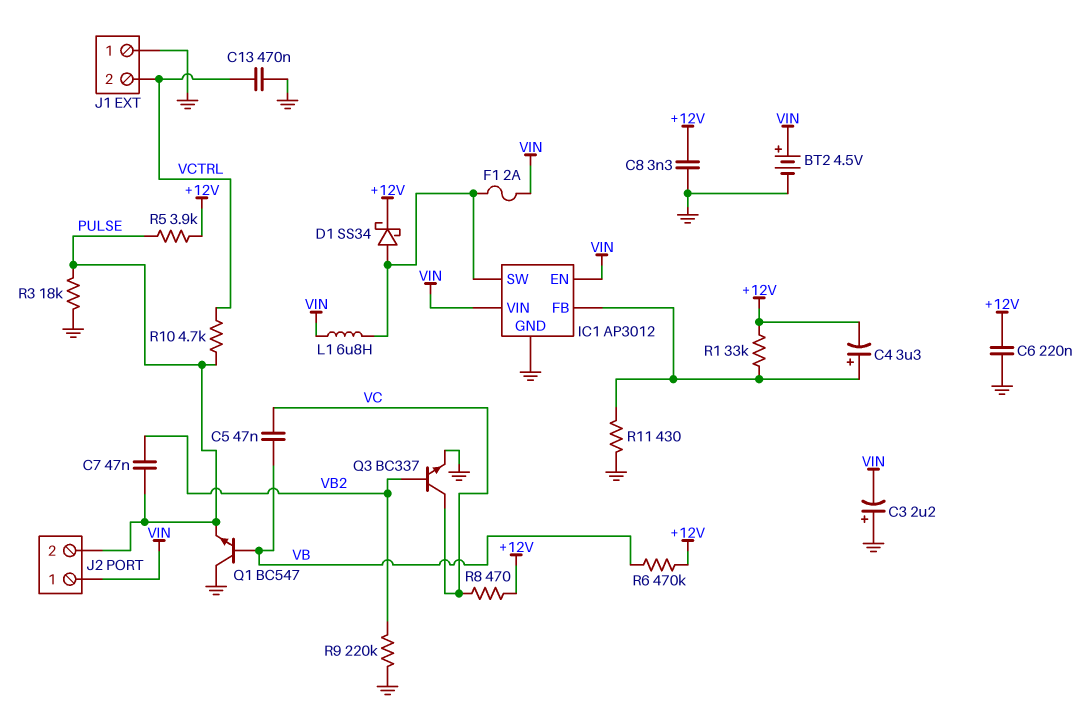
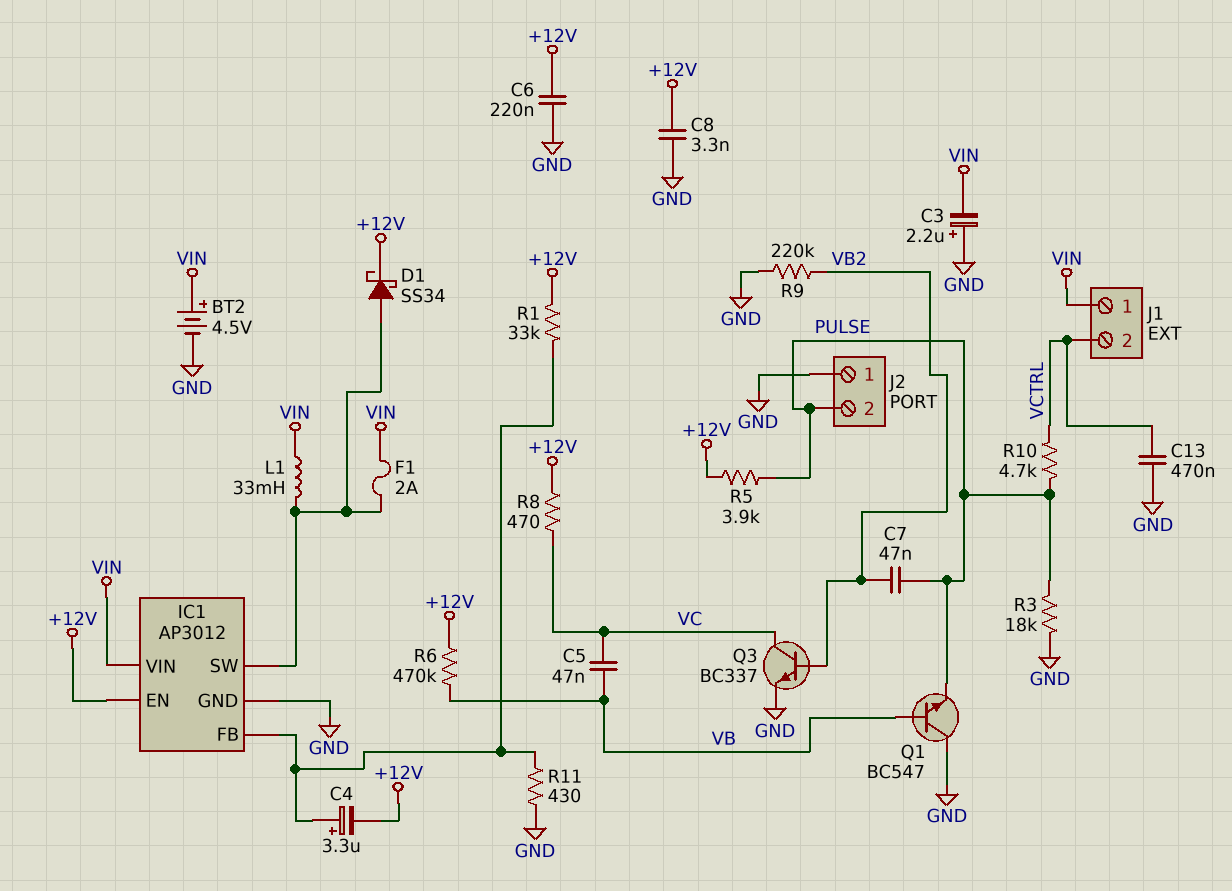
IC1 pin EN: VIN -> +12V
J1 pin 1: GND -> VIN
J2 pin 1: VIN -> GND
L1: 6.8uH (IC1/SW, VIN) -> 33mH (IC1/SW, VIN)

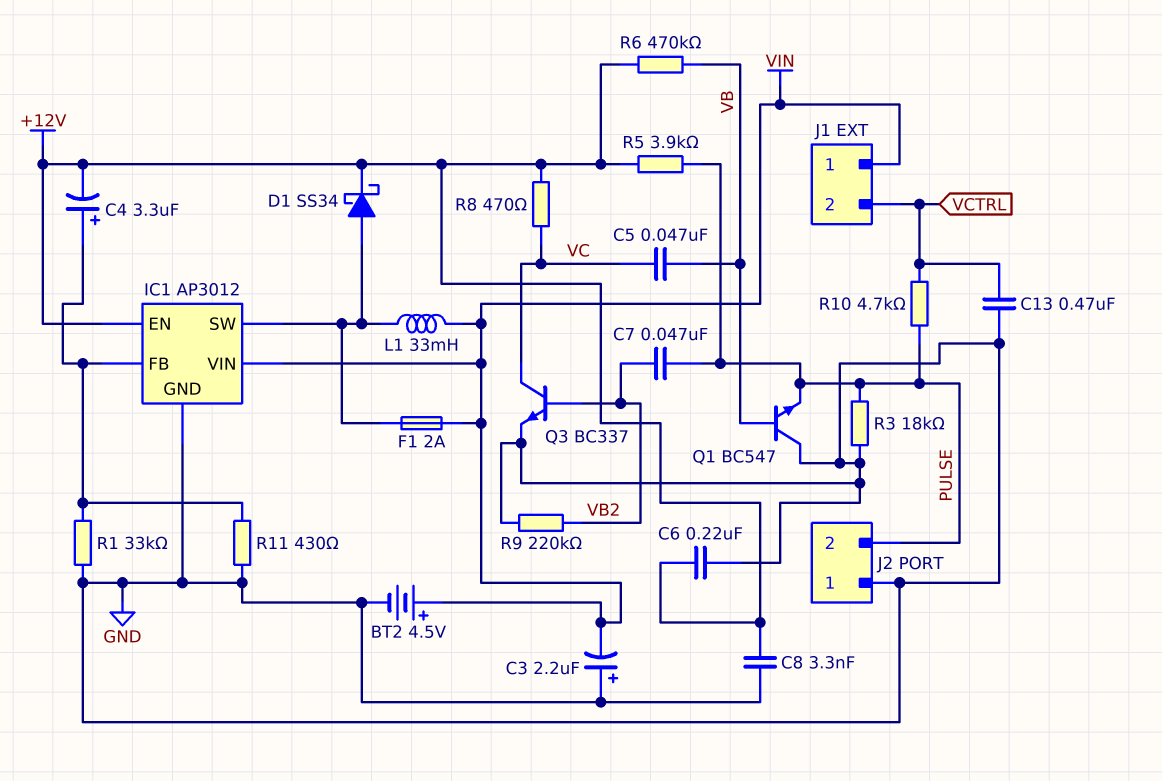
R1: 33k (+12V, IC1/FB) -> 33k (GND, IC1/FB)

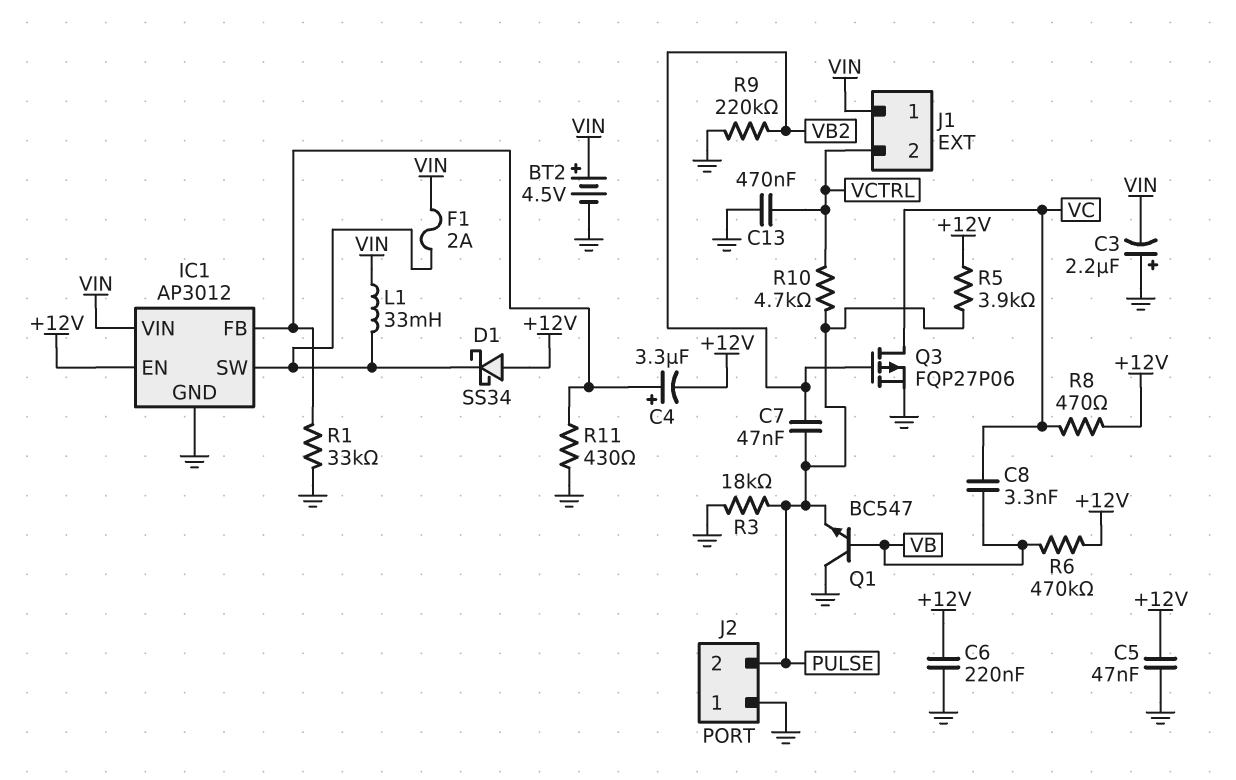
C5: 47nF (VB, VC) -> 47nF (+12V, GND)
C8: 3.3nF (+12V, GND) -> 3.3nF (VB, VC)
D1: schottky SS34 (A IC1/SW, K +12V) -> schottky SS34 (A +12V, K IC1/SW)
Q3: NPN BC337 (B VB2, C VC, E GND) -> PMOS FQP27P06 (G VB2, D VC, S GND)

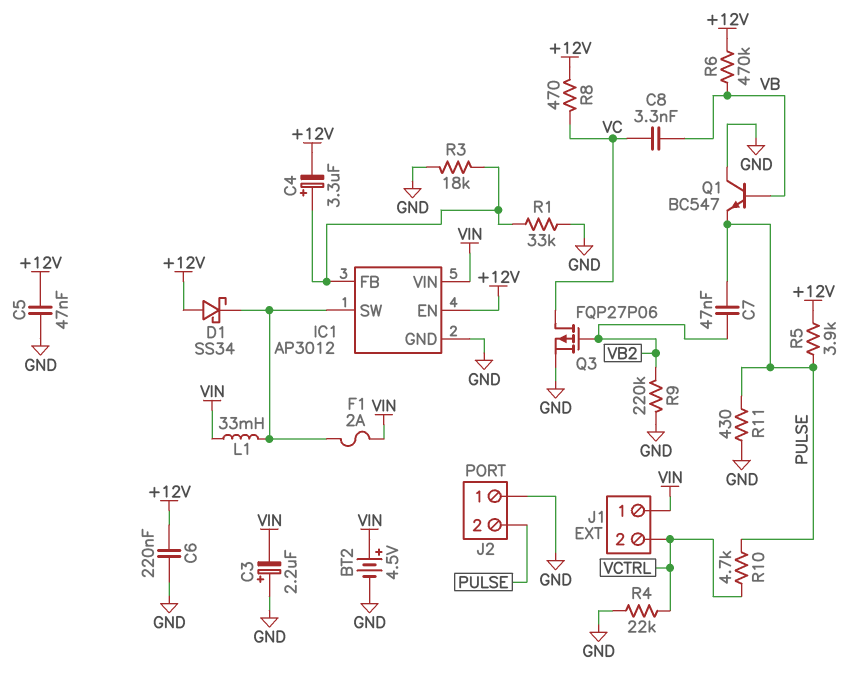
C13: 470nF (GND, VCTRL) -> none
R3: 18k (GND, PULSE) -> 18k (GND, IC1/FB)
R4: none -> 22k (GND, VCTRL)
R11: 430 (GND, IC1/FB) -> 430 (GND, PULSE)

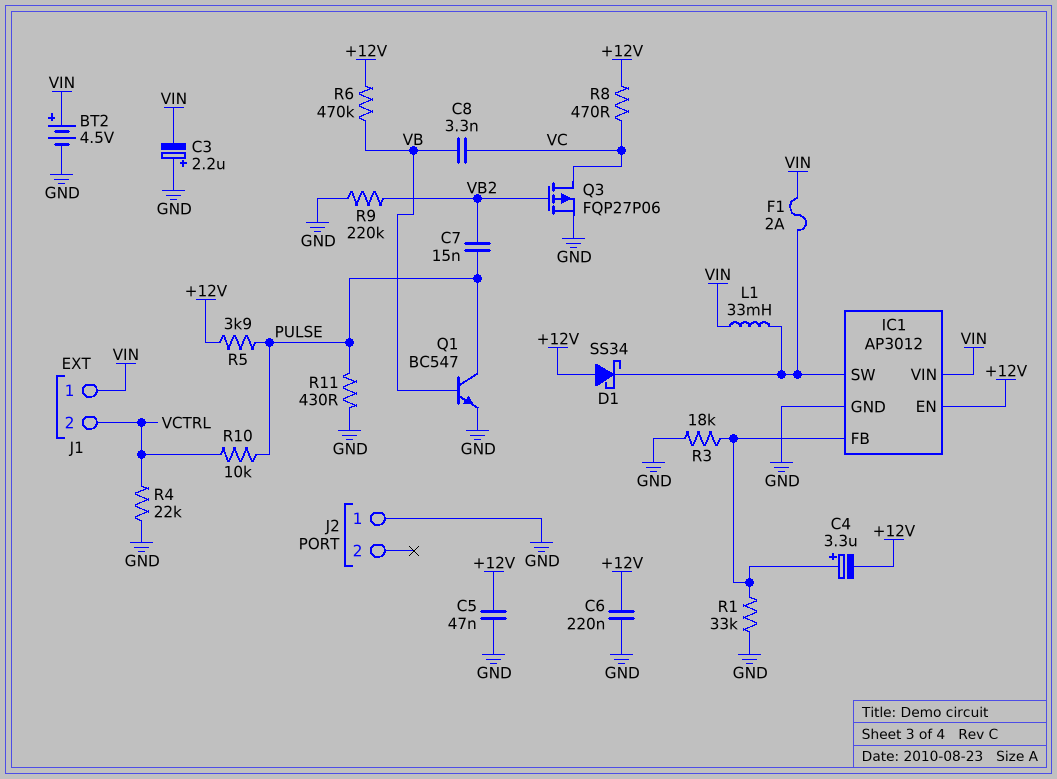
C7: 47nF (PULSE, VB2) -> 15nF (PULSE, VB2)
J2 pin 2: PULSE -> none
Q1: NPN BC547 (B VB, C GND, E PULSE) -> NPN BC547 (B VB, C PULSE, E GND)
R10: 4.7k (PULSE, VCTRL) -> 10k (PULSE, VCTRL)

